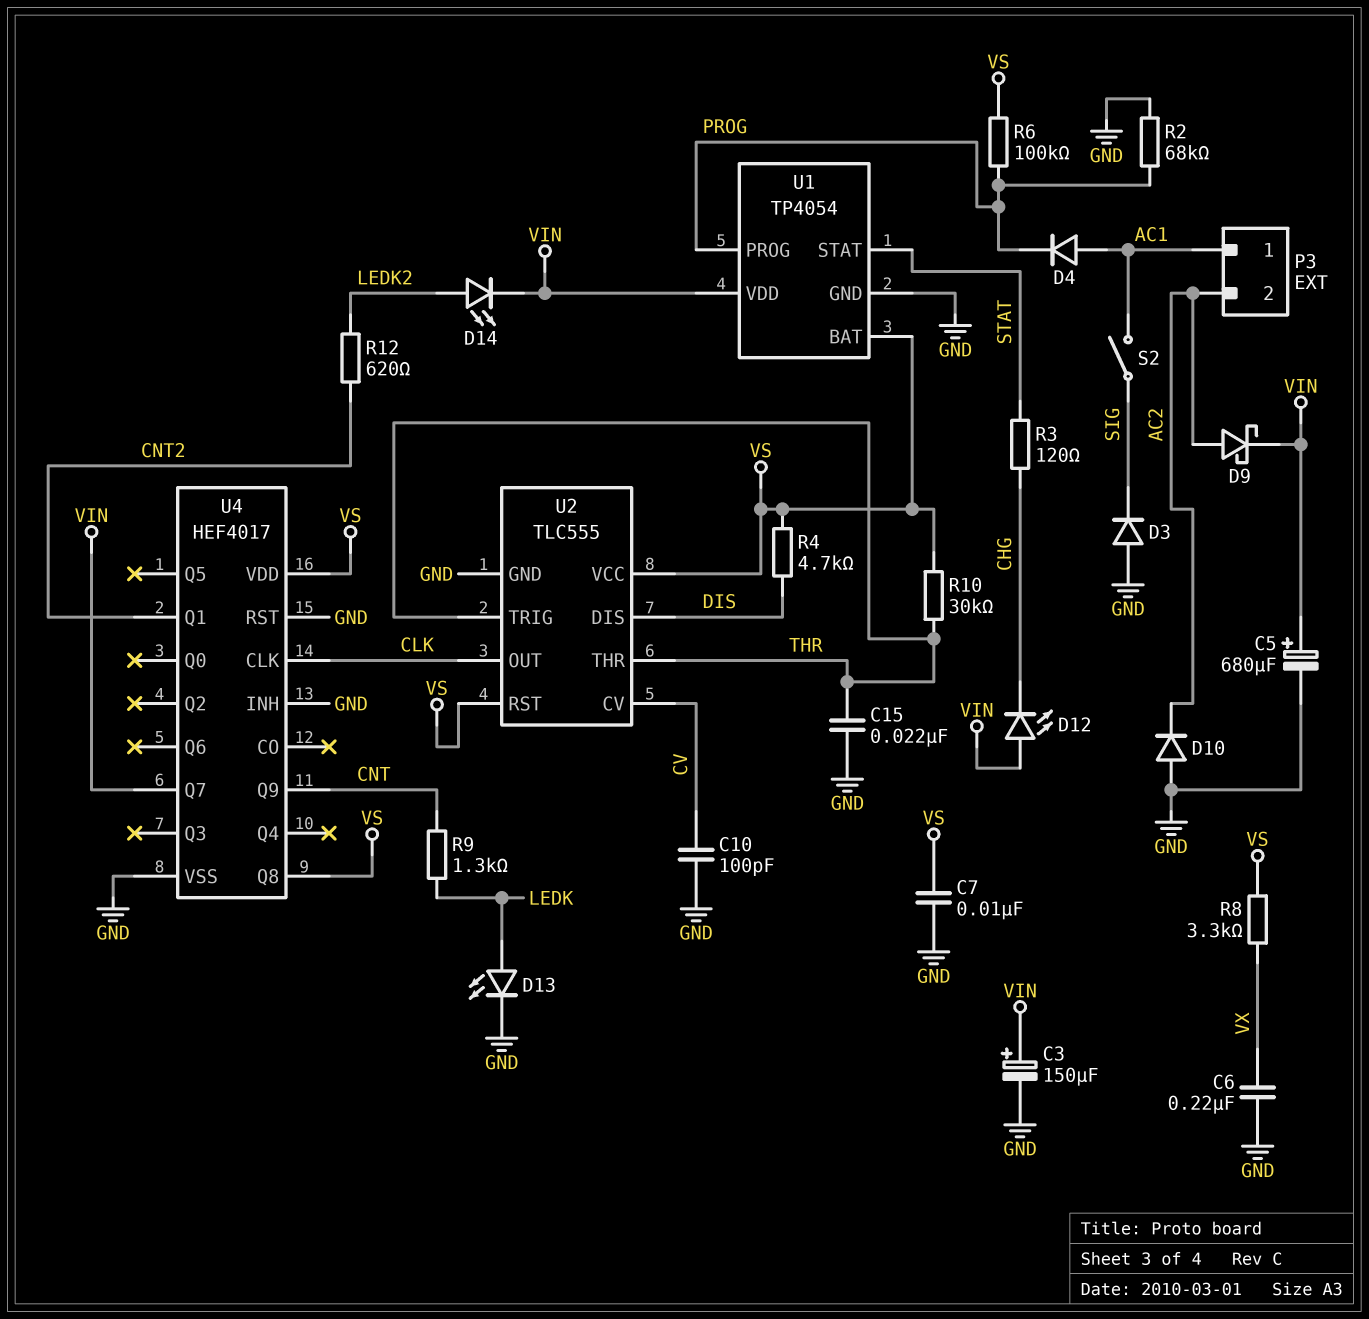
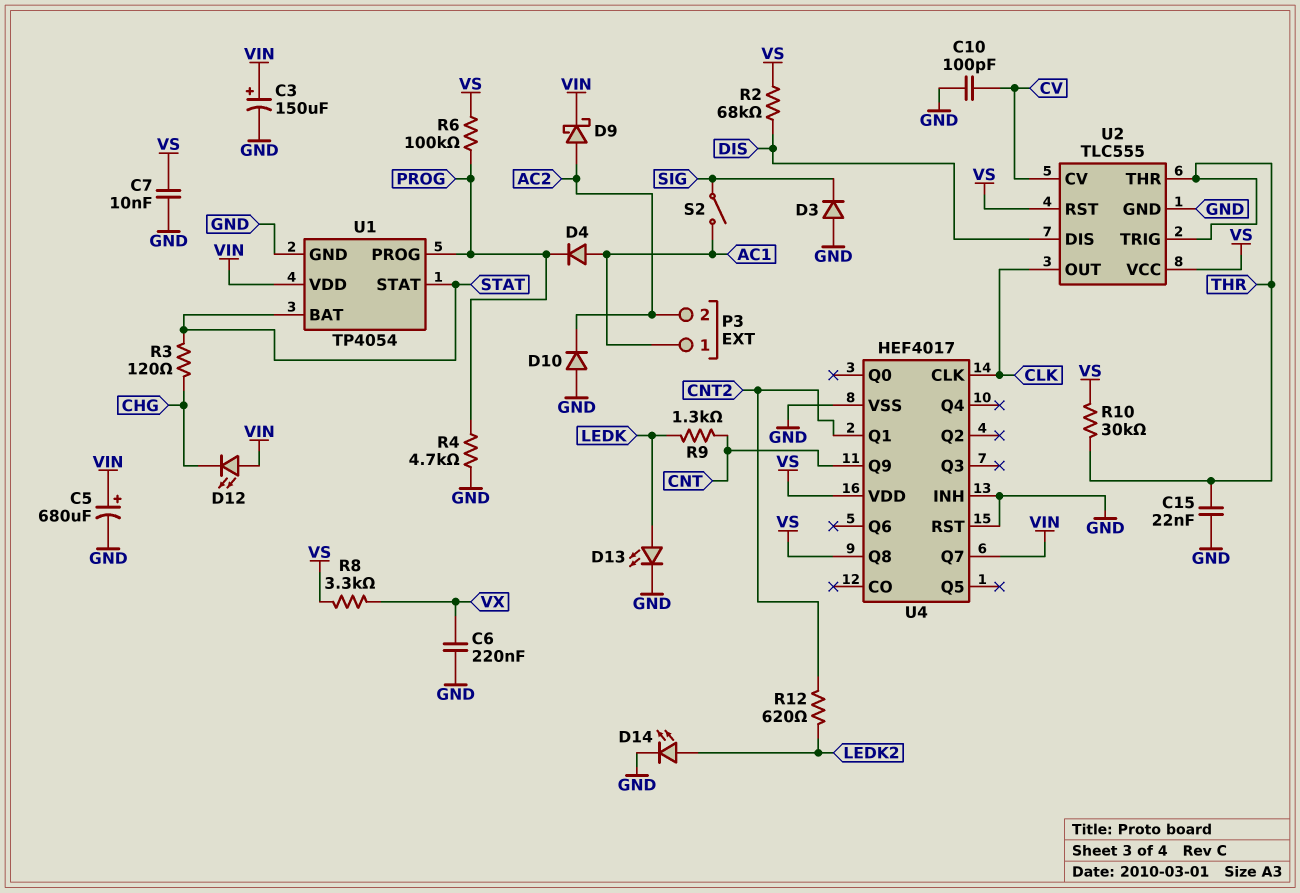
D14: LED (A LEDK2, K VIN) -> LED (A LEDK2, K GND)
R2: 68k (GND, PROG) -> 68k (DIS, VS)
R4: 4.7k (DIS, VS) -> 4.7k (GND, PROG)
U1 pin BAT: VS -> STAT

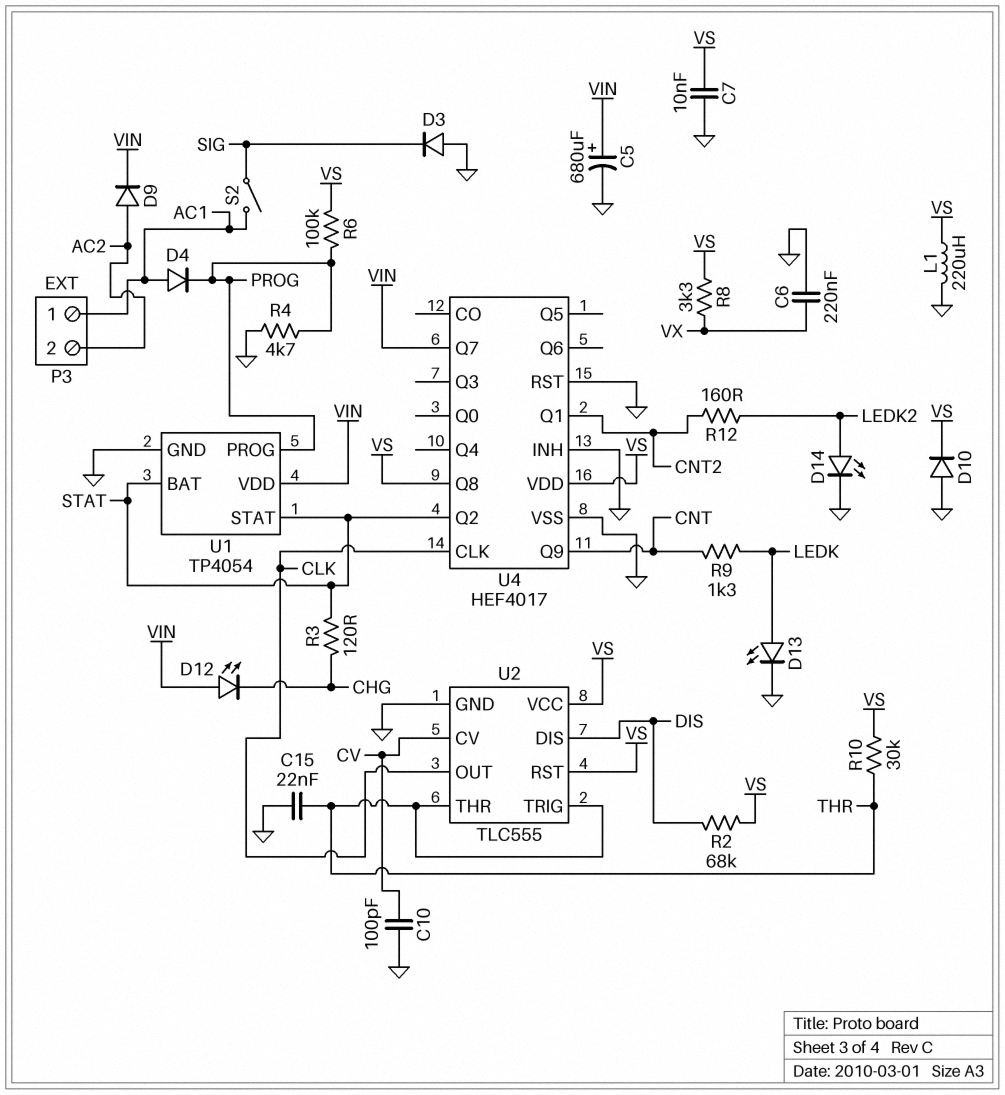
C3: 150uF (plus VIN, minus GND) -> none
D9: schottky (A AC2, K VIN) -> diode (A AC2, K VIN)
D10: diode (A GND, K AC2) -> diode (A GND, K VS)
L1: none -> 220uH (GND, VS)
R12: 620 (CNT2, LEDK2) -> 160 (CNT2, LEDK2)
U4 pin Q2: none -> STAT

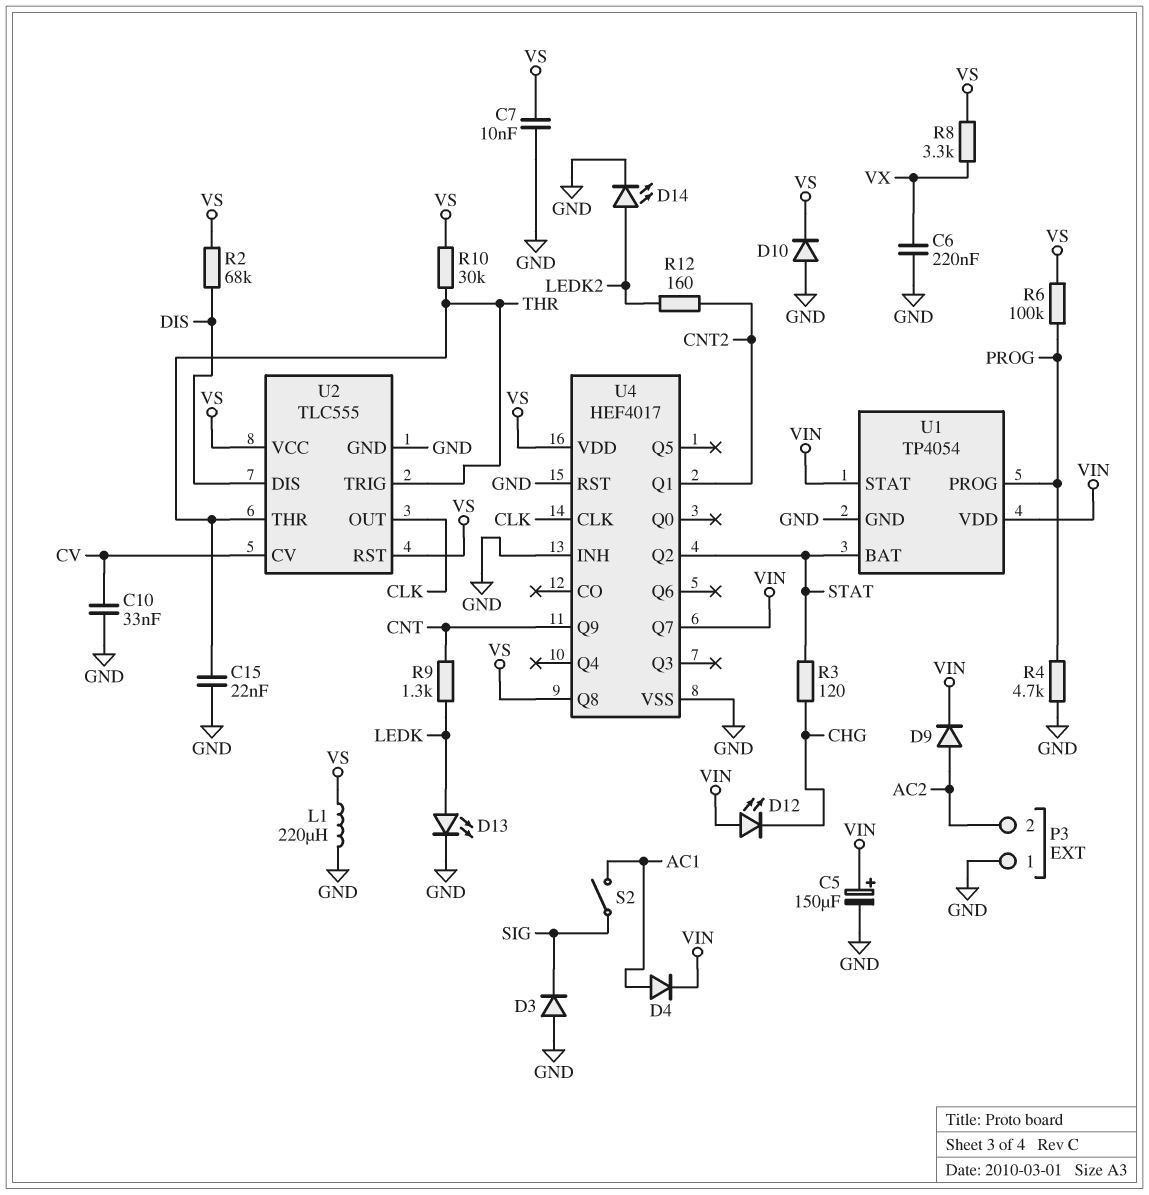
C5: 680uF (plus VIN, minus GND) -> 150uF (plus VIN, minus GND)
C10: 100pF (CV, GND) -> 33nF (CV, GND)
D4: diode (A AC1, K PROG) -> diode (A AC1, K VIN)
P3 pin 1: AC1 -> GND
U1 pin STAT: STAT -> VIN

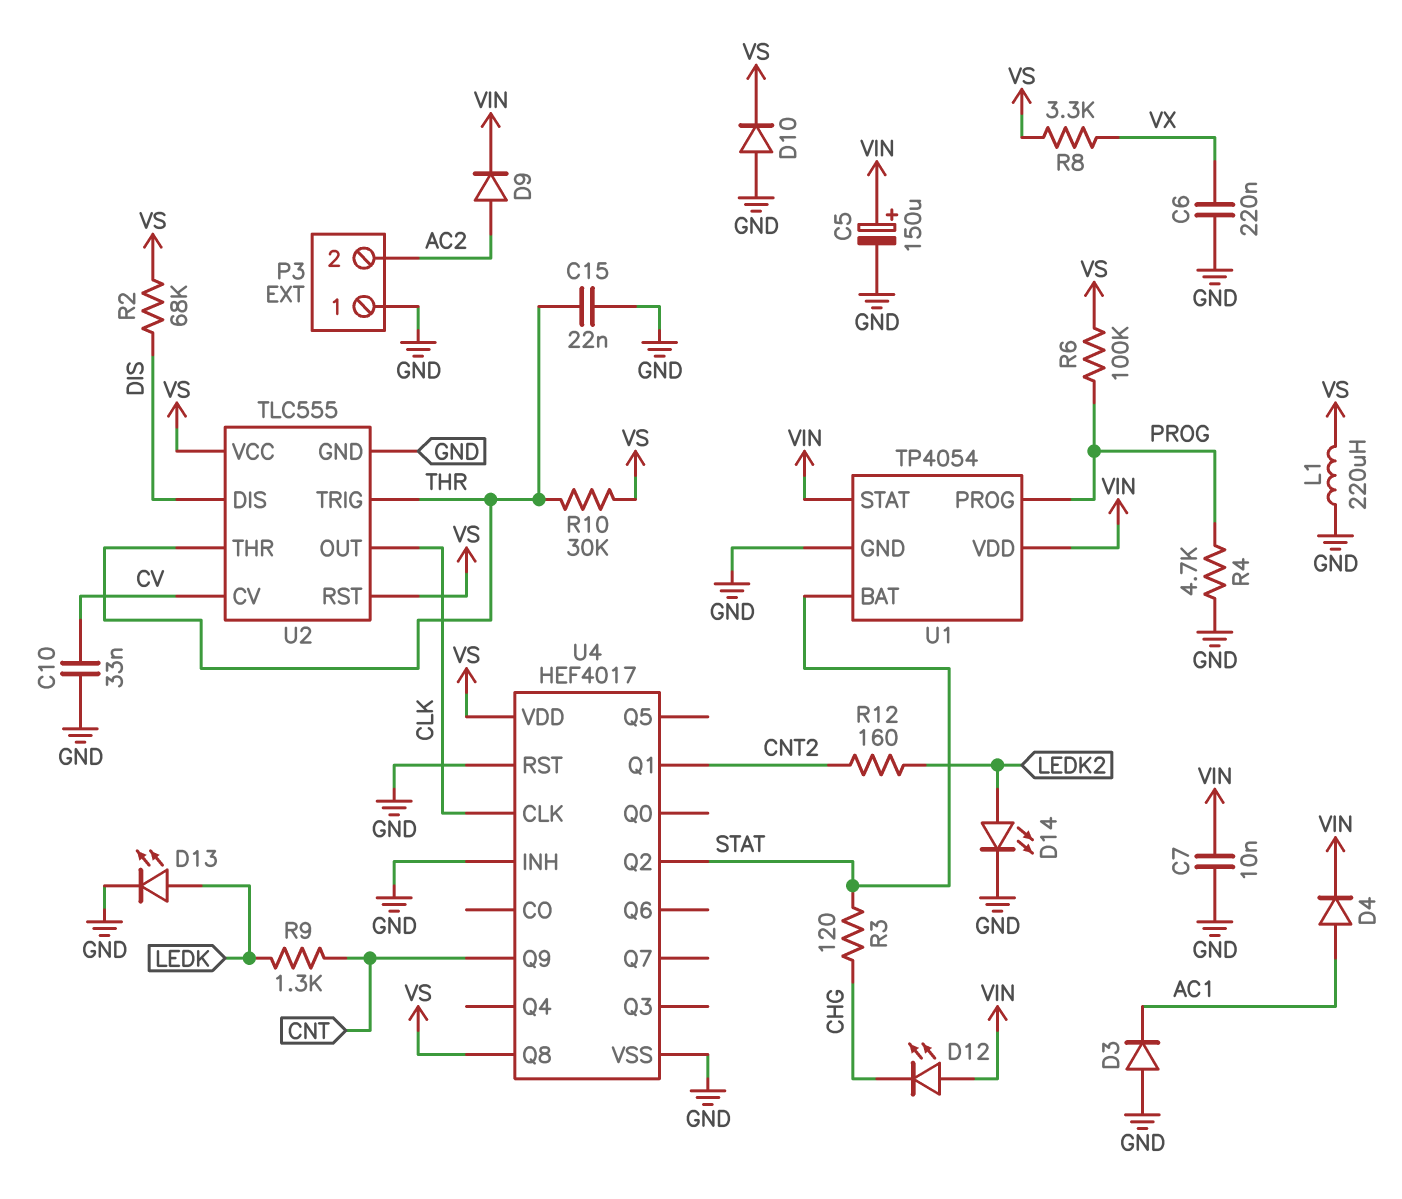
C7: 10nF (GND, VS) -> 10nF (GND, VIN)
D3: diode (A GND, K SIG) -> diode (A GND, K AC1)
S2: switch (AC1, SIG) -> none
U4 pin Q7: VIN -> none

